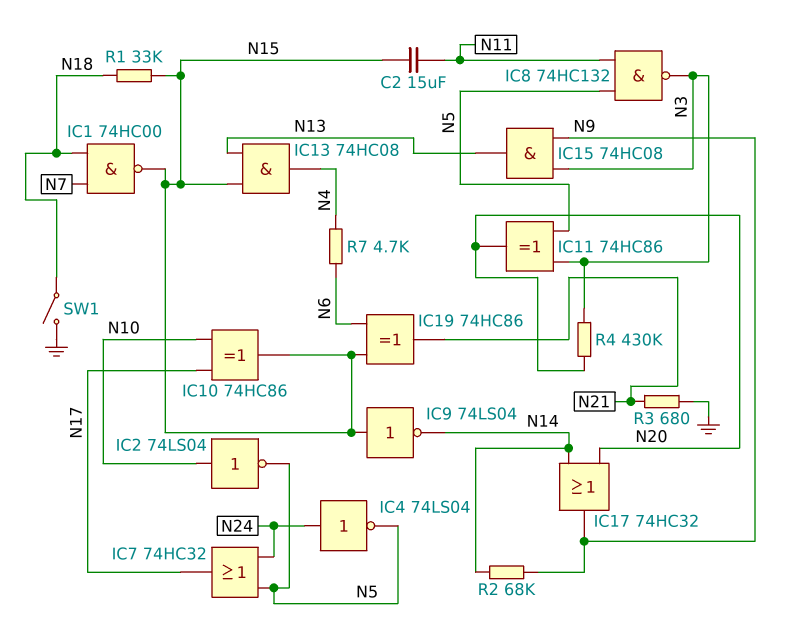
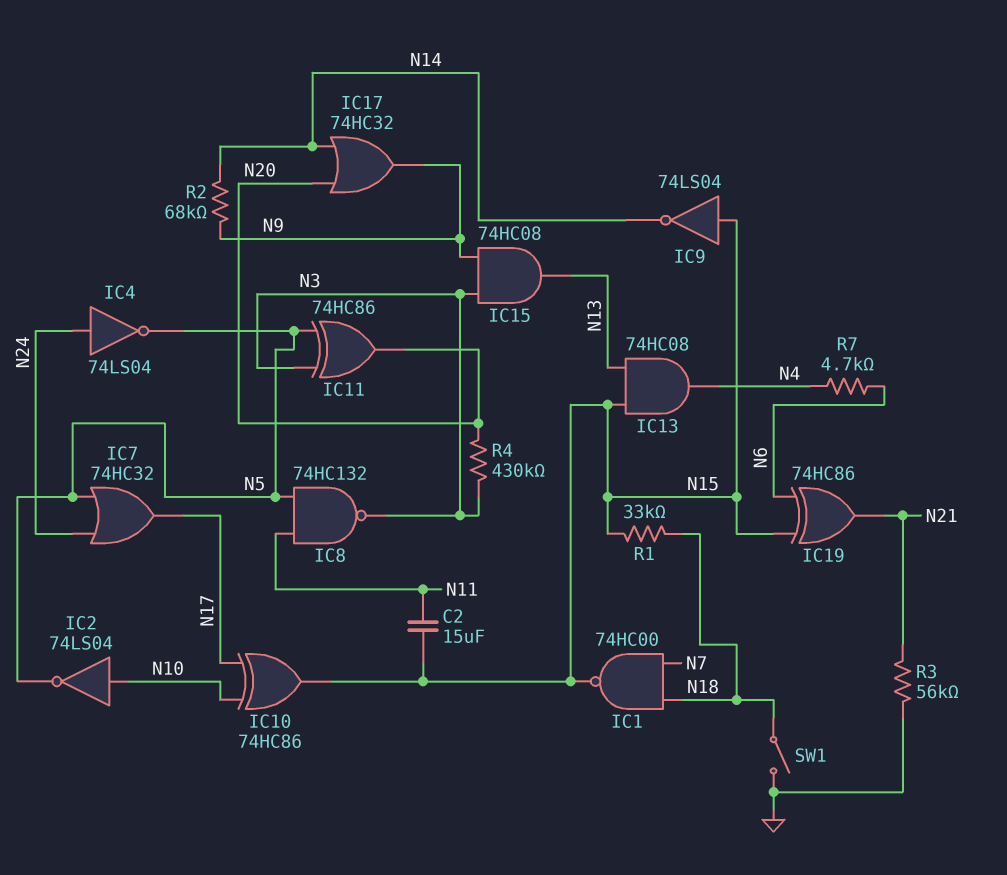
R3: 680 (GND, N21) -> 56k (GND, N21)

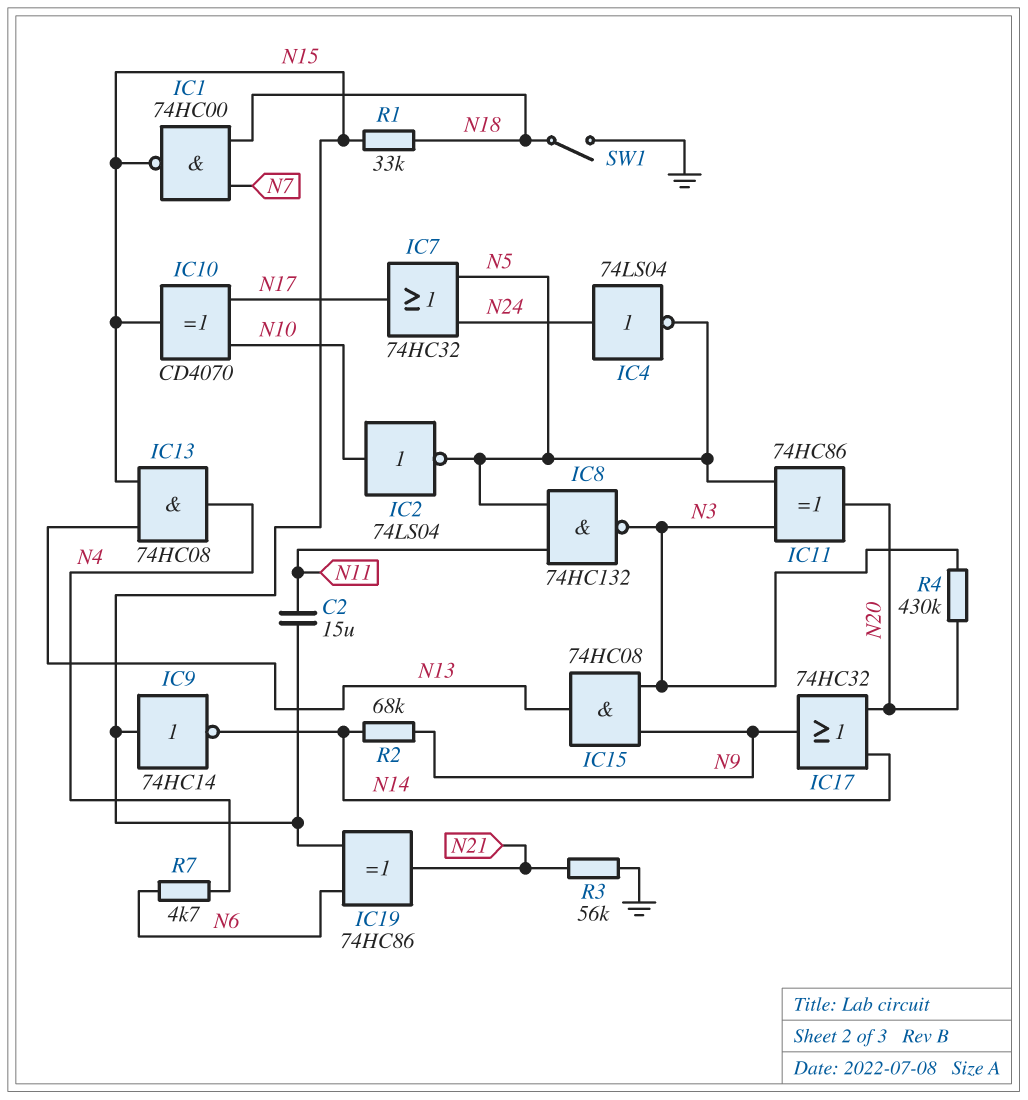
IC9: NOT 74LS04 (in N15, out N14) -> NOT 74HC14 (in N15, out N14)
IC10: XOR 74HC86 (in N10, in N17, out N15) -> XOR CD4070 (in N10, in N17, out N15)

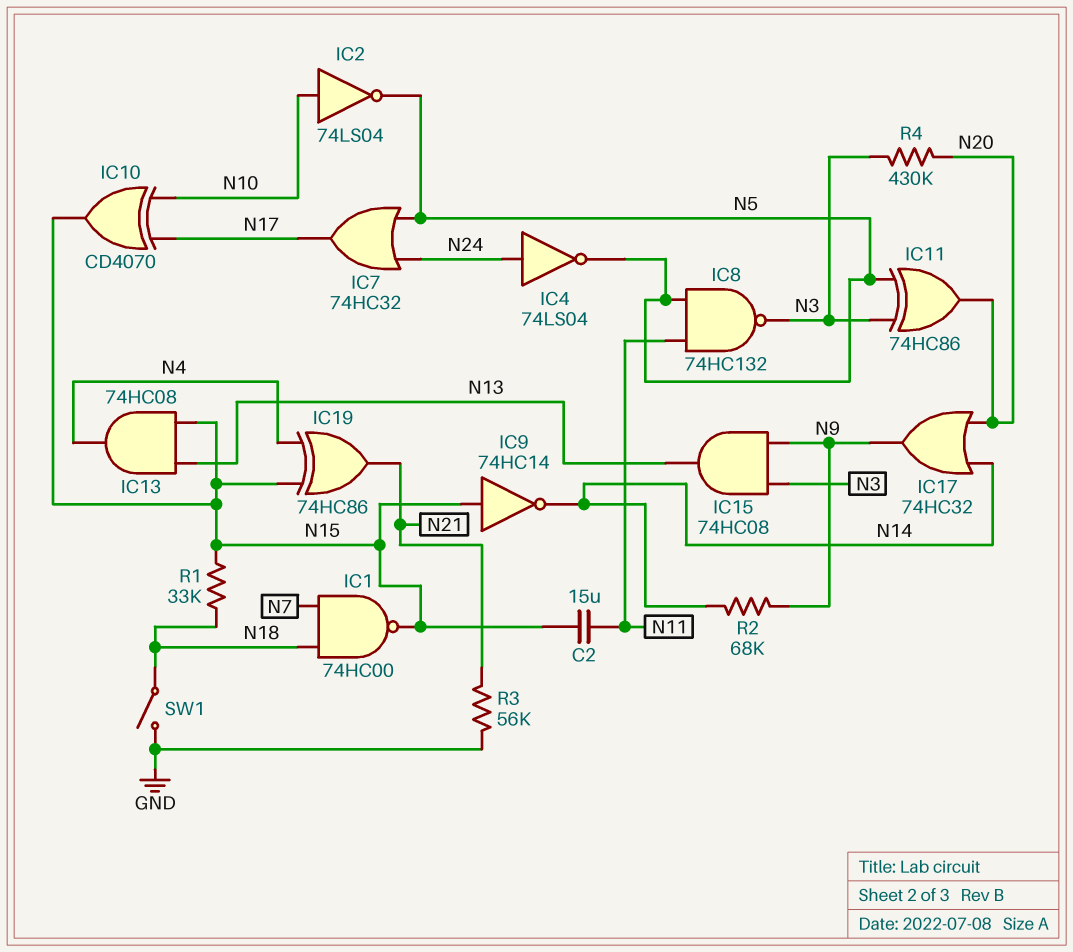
IC19: XOR 74HC86 (in N6, in N15, out N21) -> XOR 74HC86 (in N4, in N15, out N21)
R7: 4.7k (N4, N6) -> none

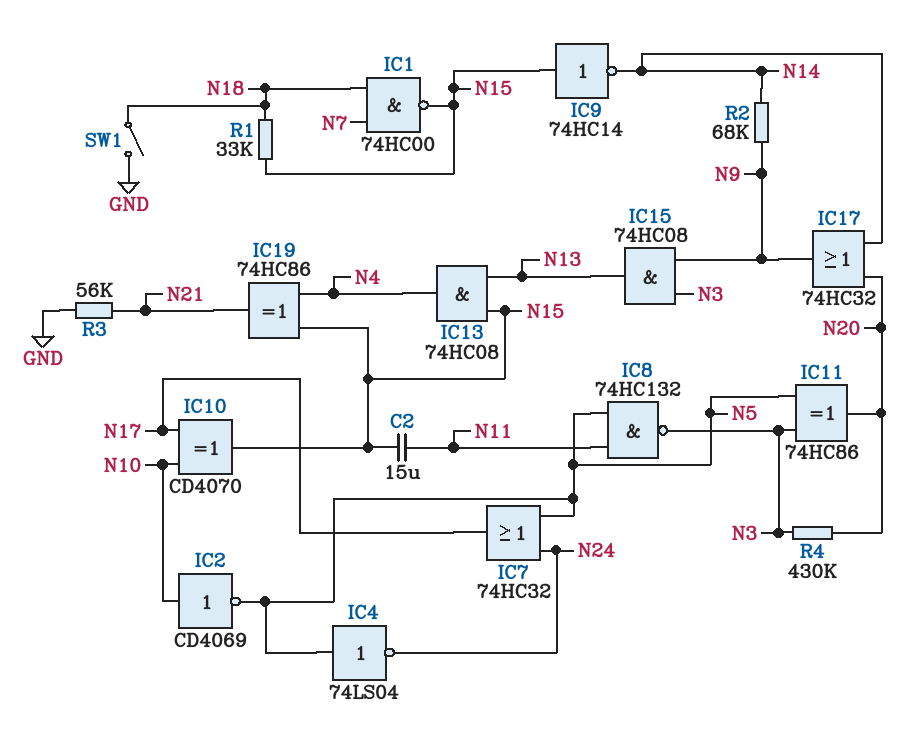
IC2: NOT 74LS04 (in N10, out N5) -> NOT CD4069 (in N10, out N5)
IC4: NOT 74LS04 (in N24, out N5) -> NOT 74LS04 (in N5, out N24)

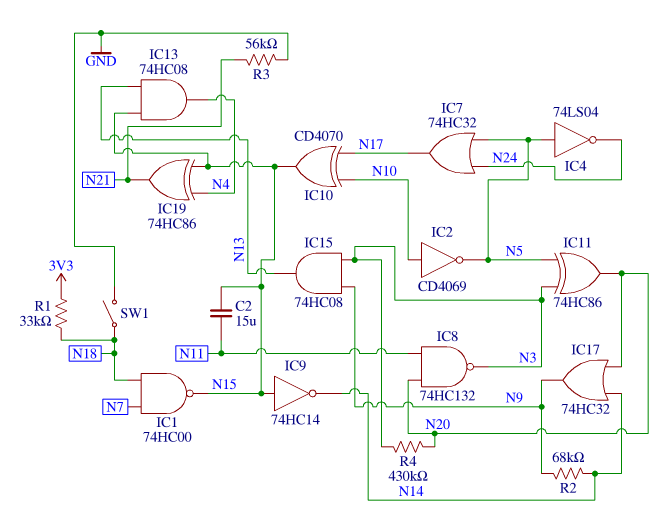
IC8: NAND 74HC132 (in N5, in N11, out N3) -> NAND 74HC132 (in N11, in N20, out N3)
R1: 33k (N15, N18) -> 33k (3V3, N18)

